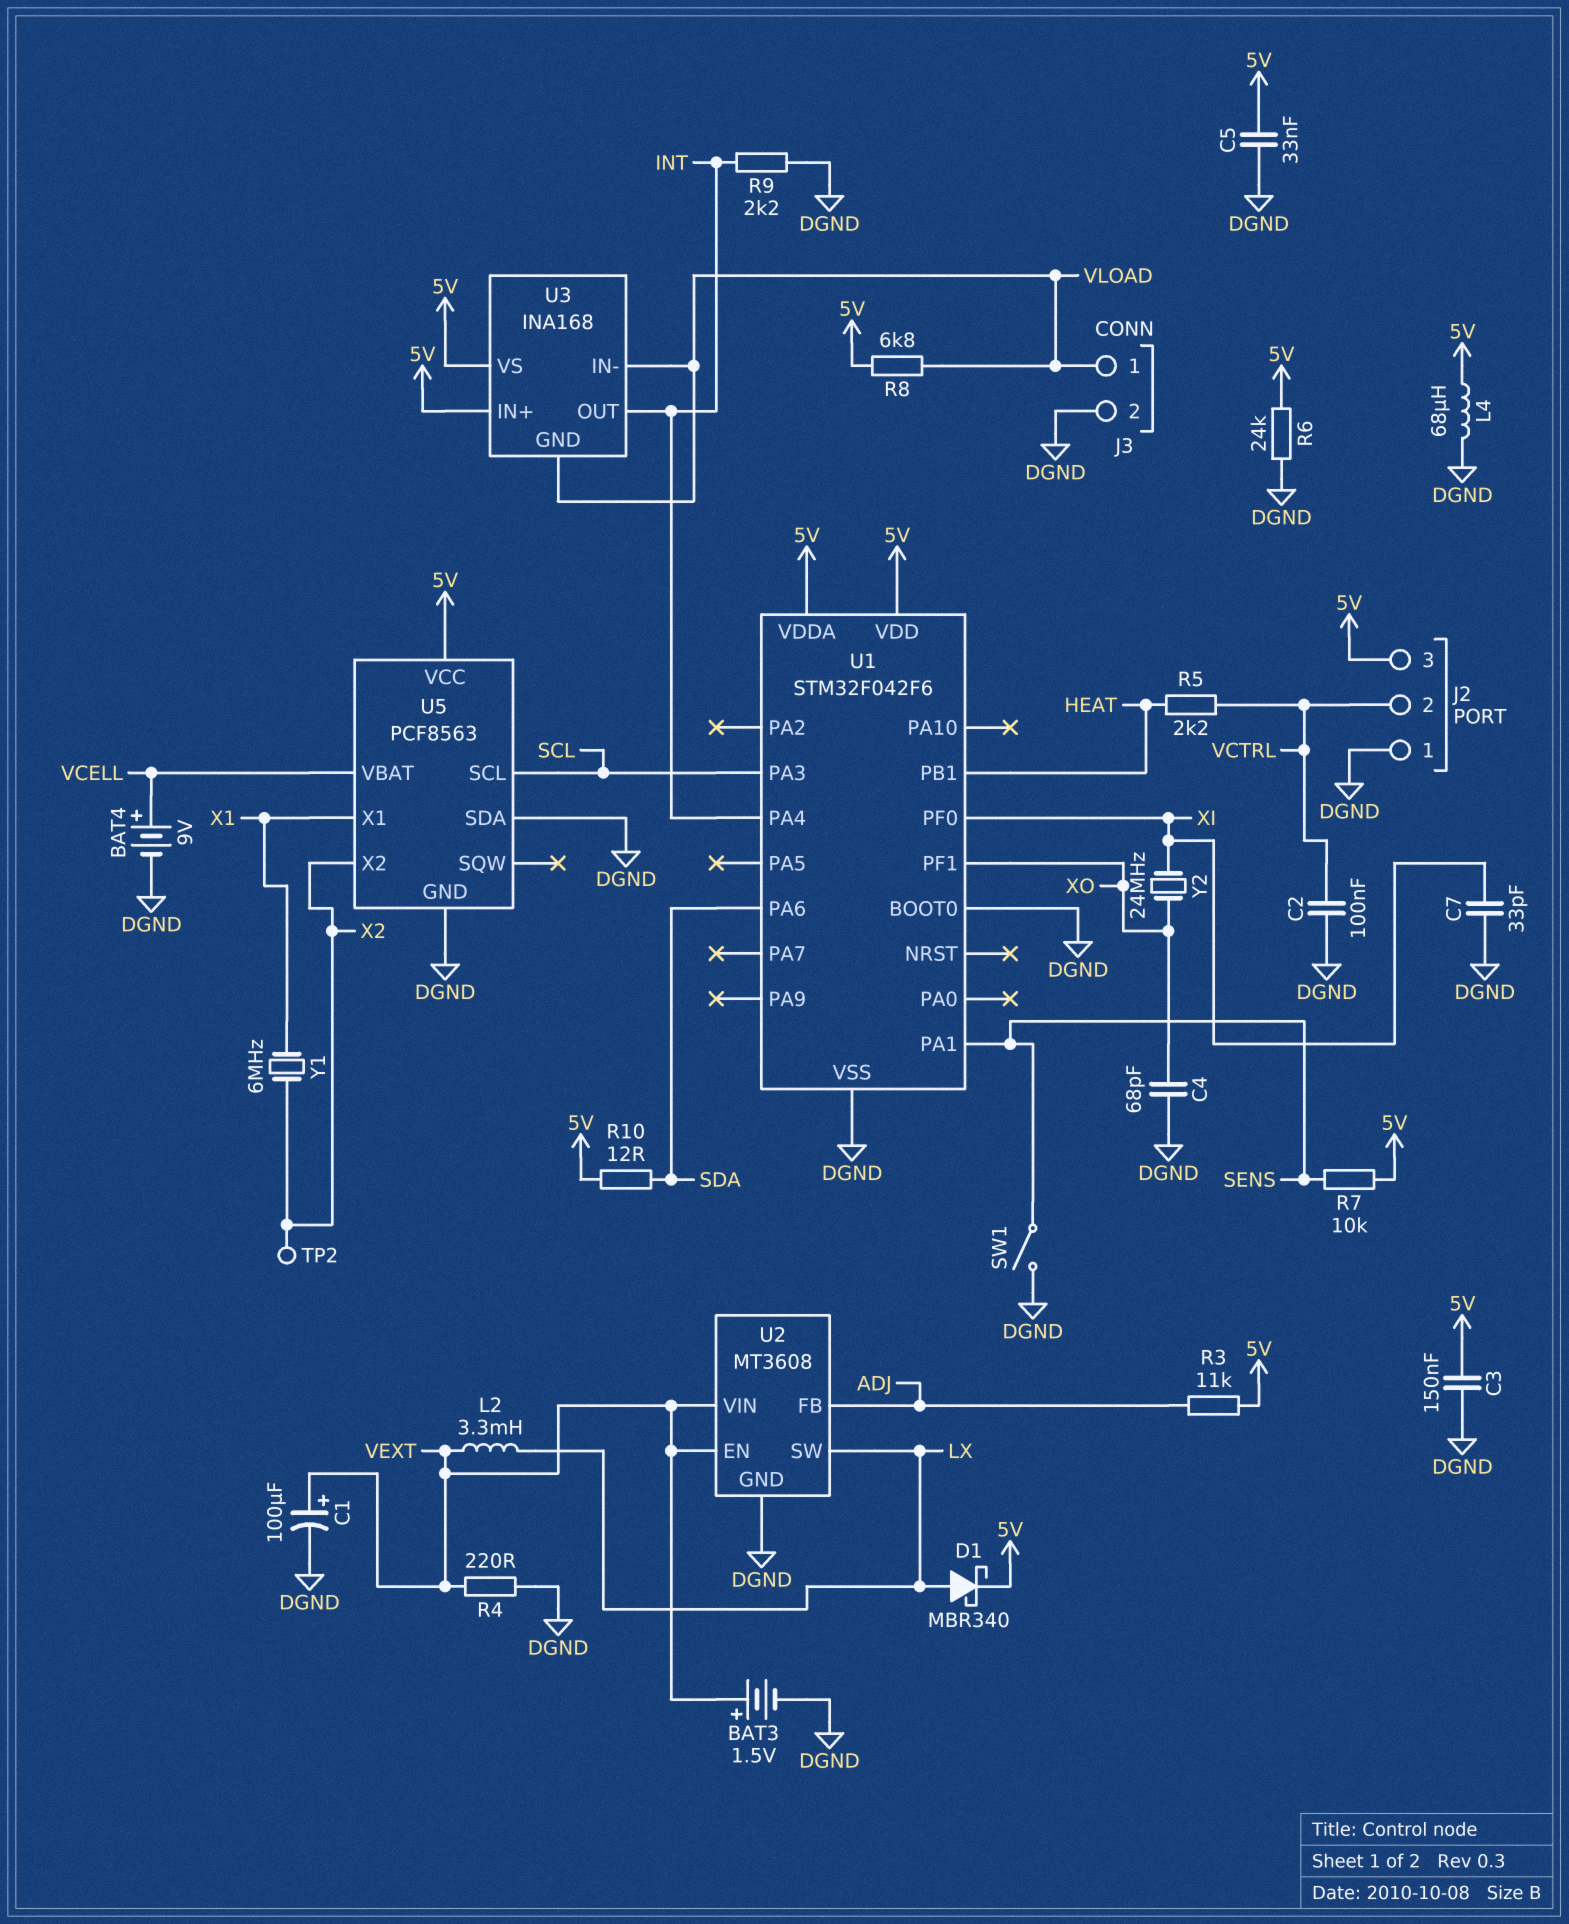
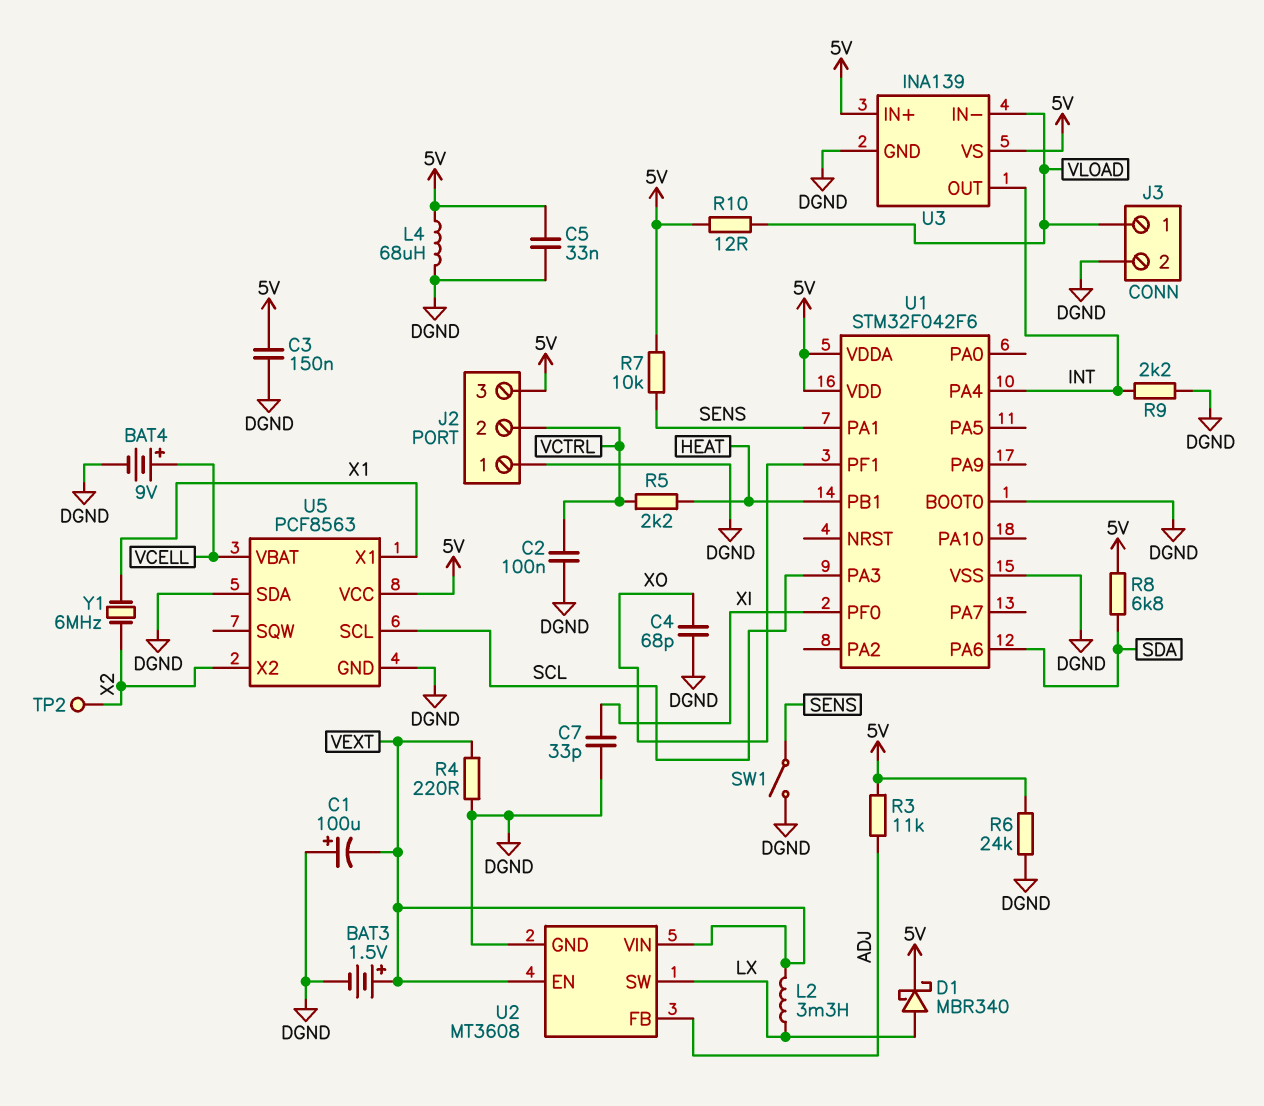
C1: 100uF (plus VEXT, minus DGND) -> 100uF (plus DGND, minus VEXT)
R8: 6.8k (5V, VLOAD) -> 6.8k (5V, SDA)
R10: 12 (5V, SDA) -> 12 (5V, VLOAD)
U3: INA168 -> INA139
U3 pin GND: VLOAD -> DGND
Y2: 24MHz (XI, XO) -> none

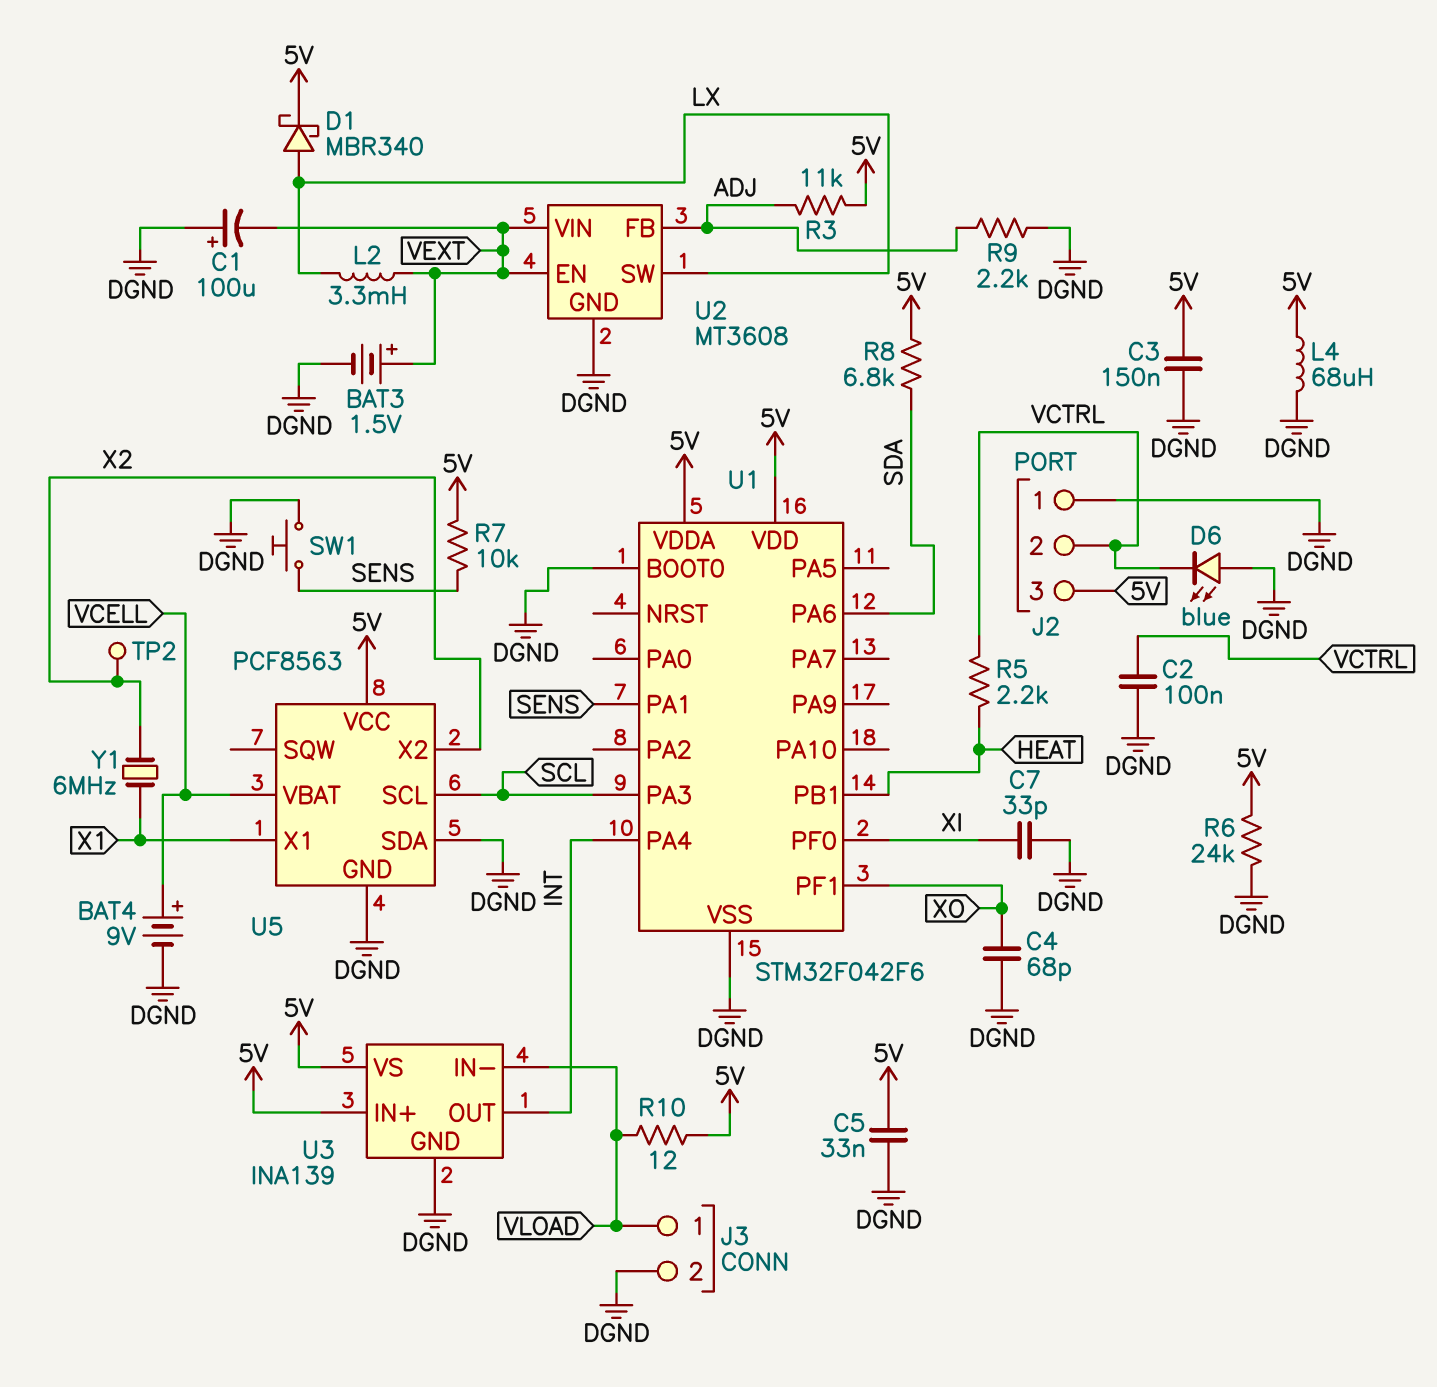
D6: none -> LED blue (A DGND, K VCTRL)
R4: 220 (DGND, VEXT) -> none
R9: 2.2k (DGND, INT) -> 2.2k (ADJ, DGND)
SW1: switch (DGND, SENS) -> button (DGND, SENS)

